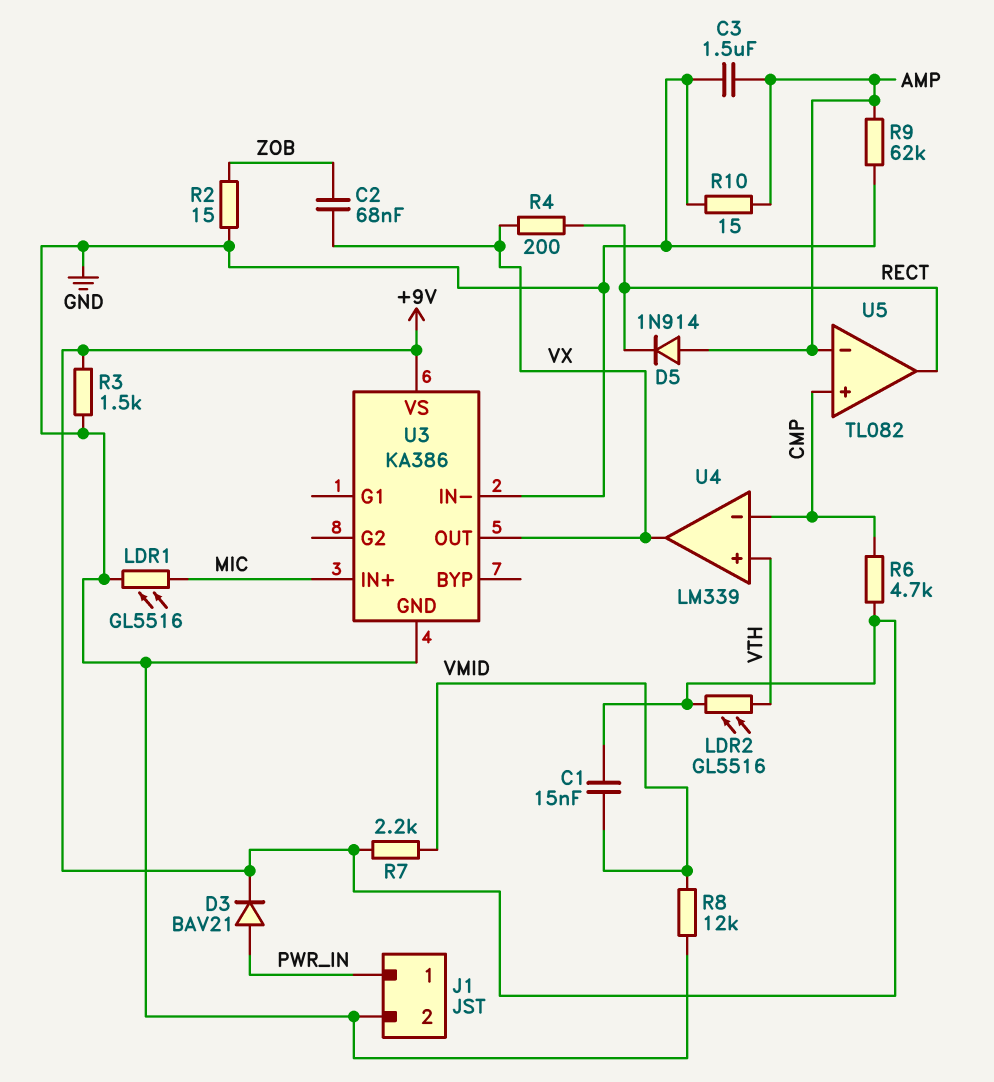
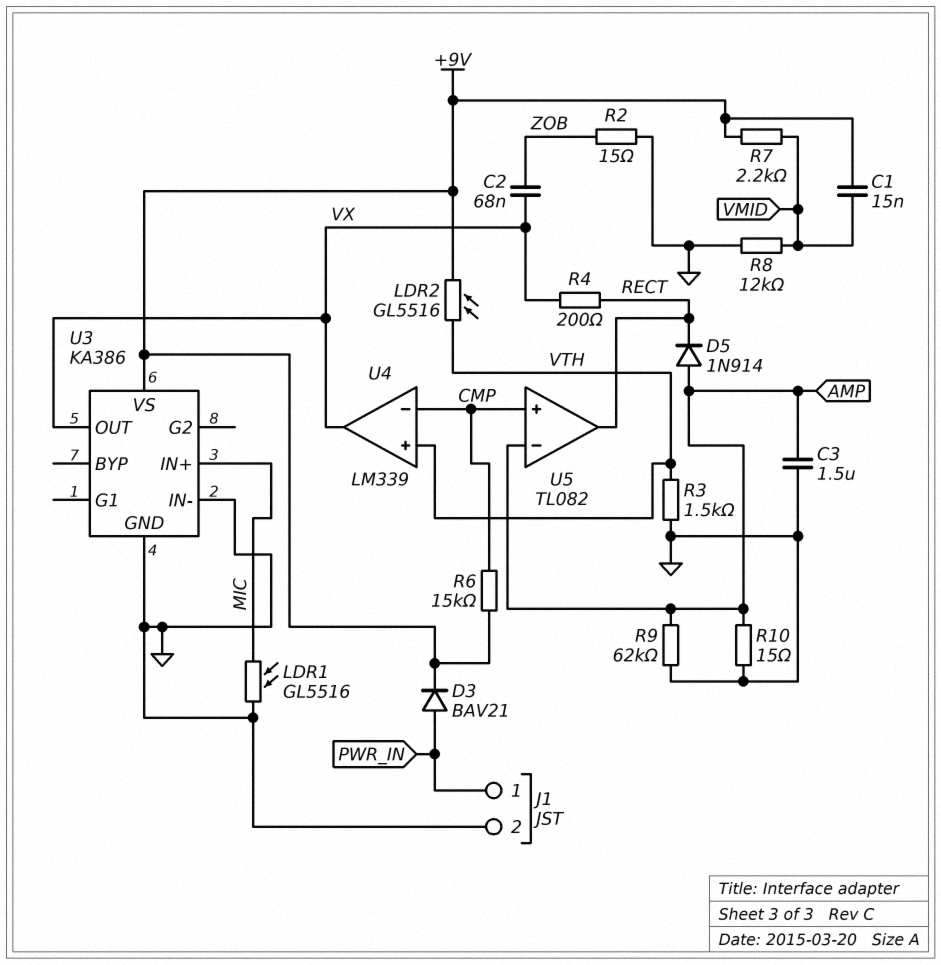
R3: 1.5k (+9V, GND) -> 1.5k (GND, VTH)
R6: 4.7k (+9V, CMP) -> 15k (+9V, CMP)

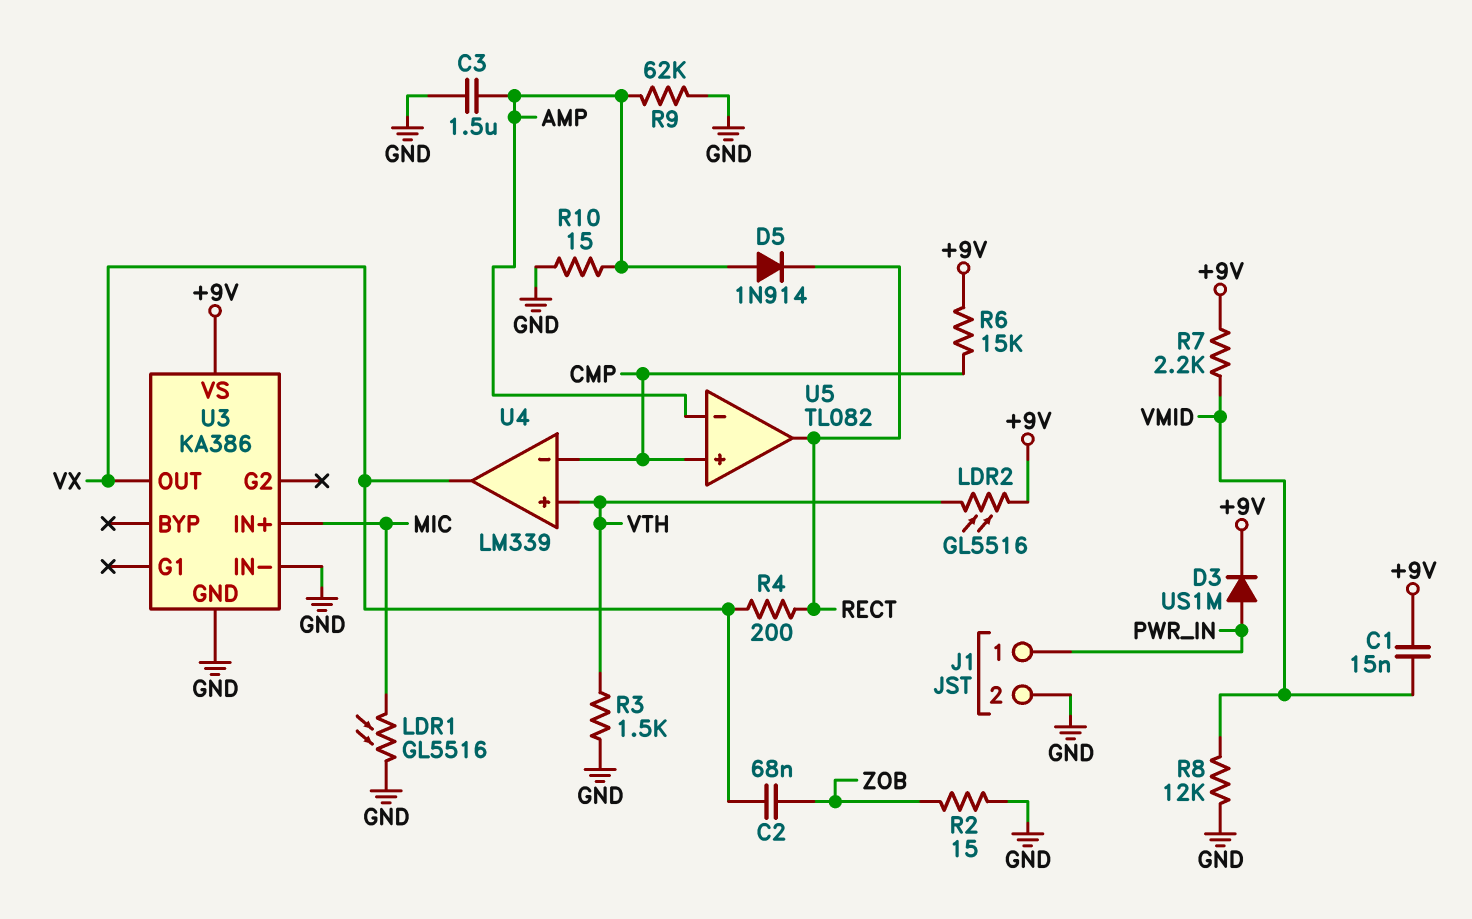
D3: diode BAV21 (A PWR_IN, K +9V) -> diode US1M (A PWR_IN, K +9V)

